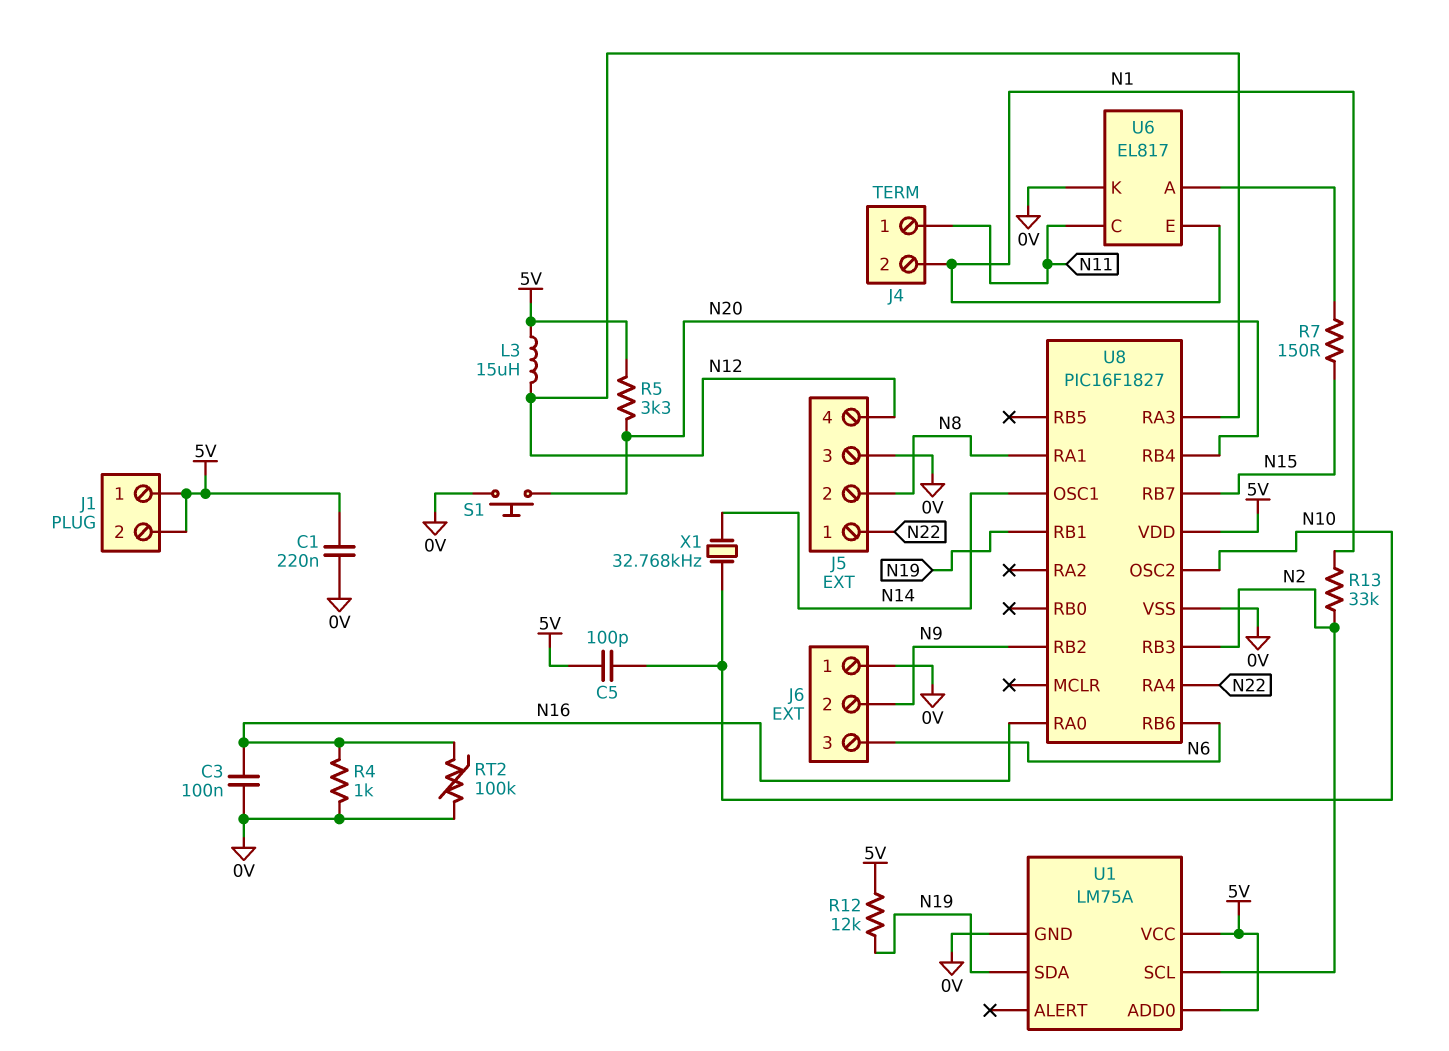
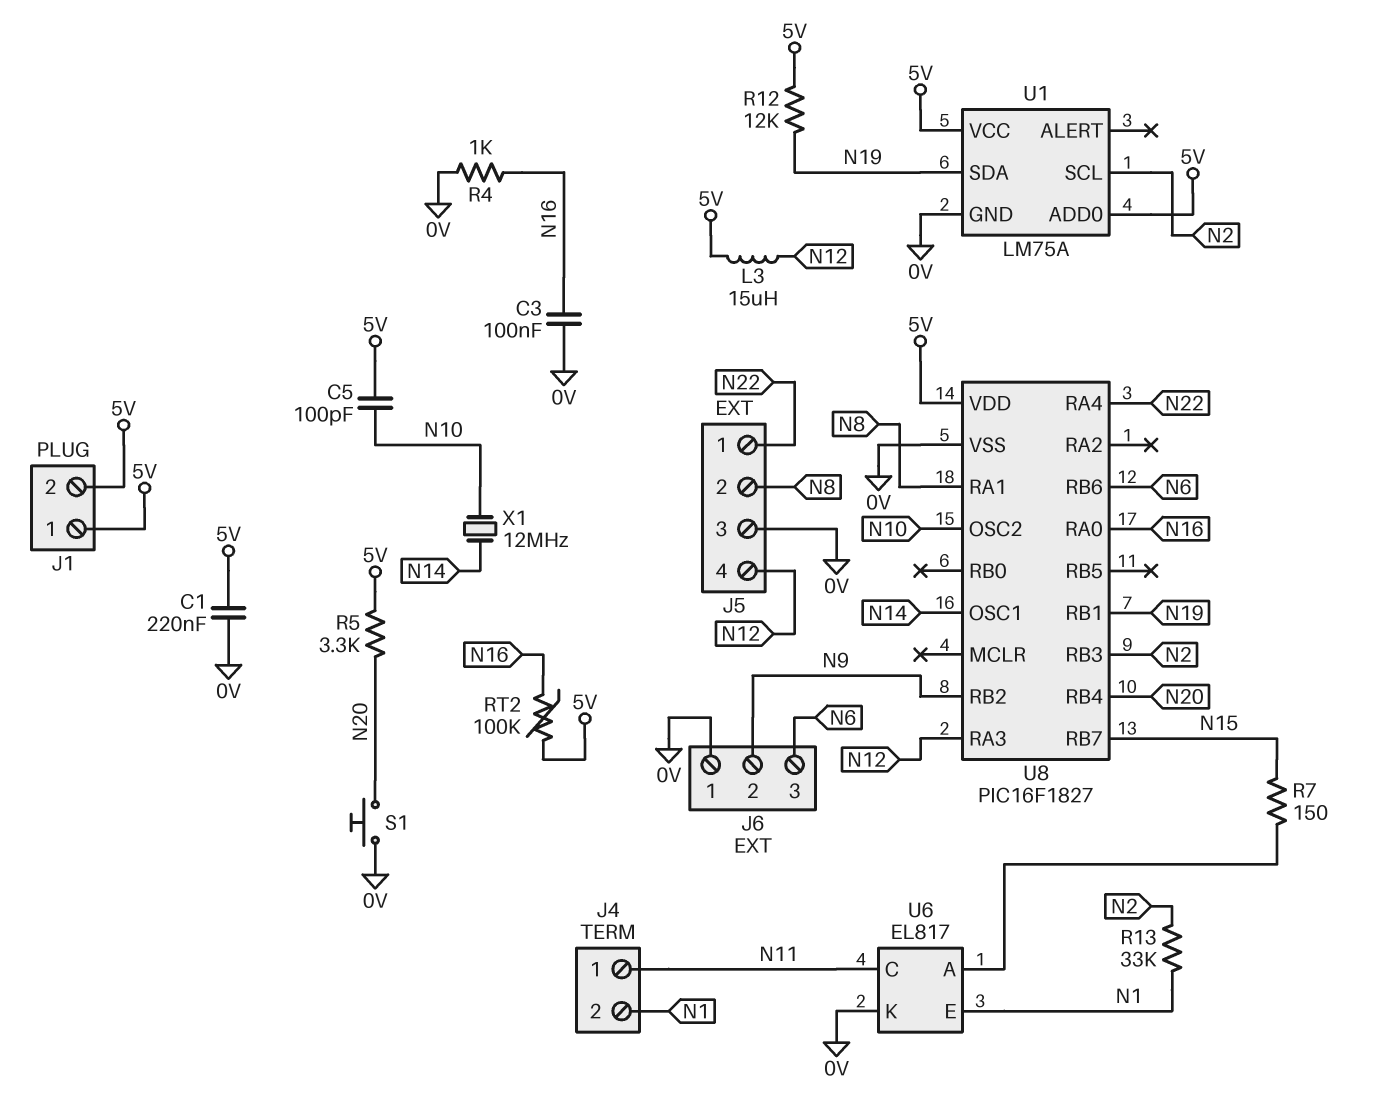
RT2: 100k (0V, N16) -> 100k (5V, N16)
X1: 32.768kHz (N10, N14) -> 12MHz (N10, N14)

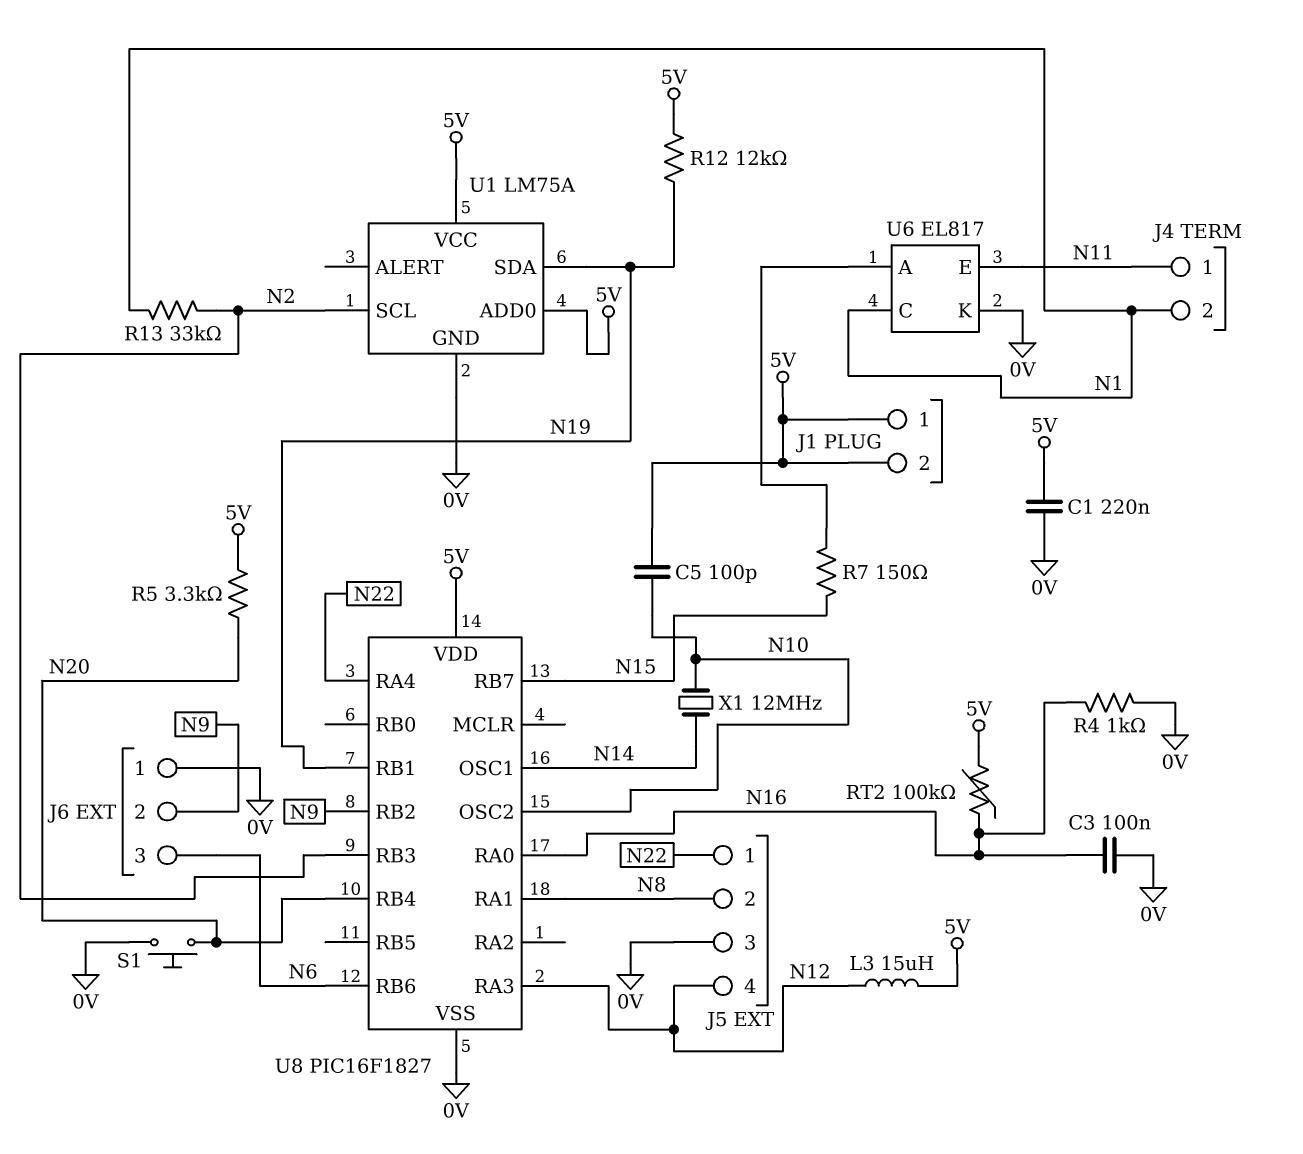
U6 pin C: N11 -> N1
U6 pin E: N1 -> N11

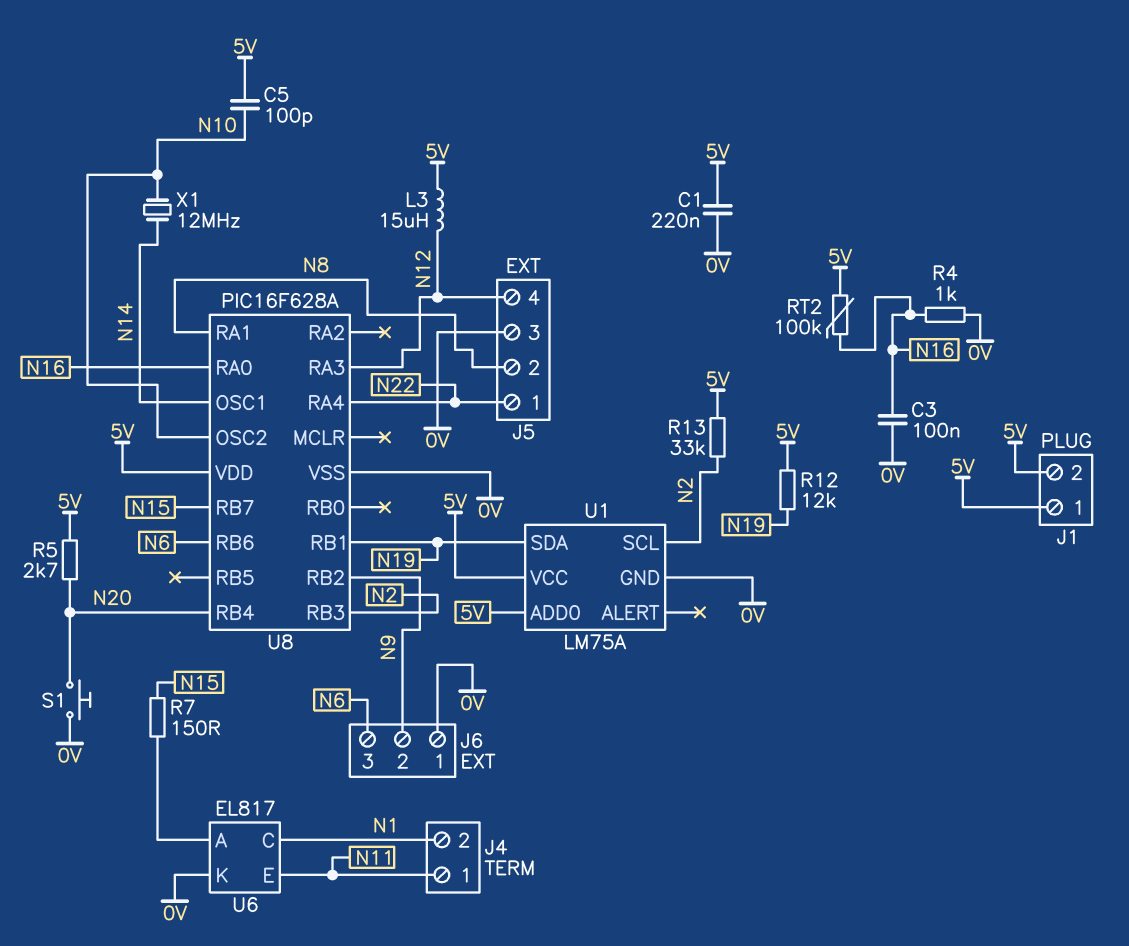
R5: 3.3k (5V, N20) -> 2.7k (5V, N20)
R13: 33k (N1, N2) -> 33k (5V, N2)
U8: PIC16F1827 -> PIC16F628A

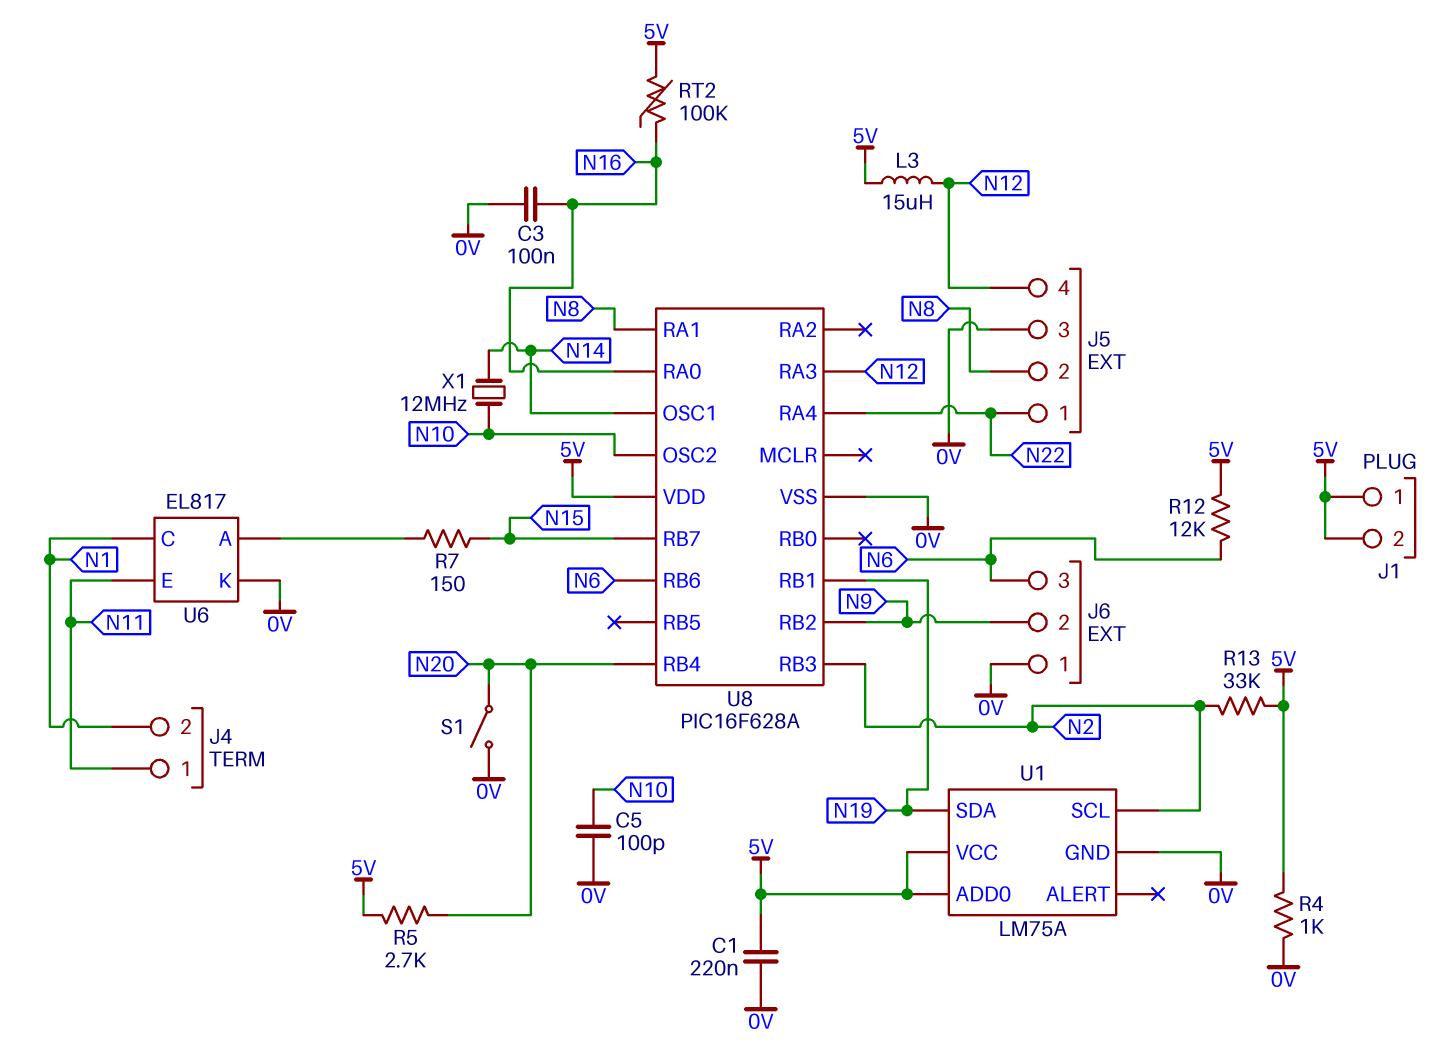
C5: 100pF (5V, N10) -> 100pF (0V, N10)
R4: 1k (0V, N16) -> 1k (0V, 5V)
R12: 12k (5V, N19) -> 12k (5V, N6)
S1: button (0V, N20) -> switch (0V, N20)

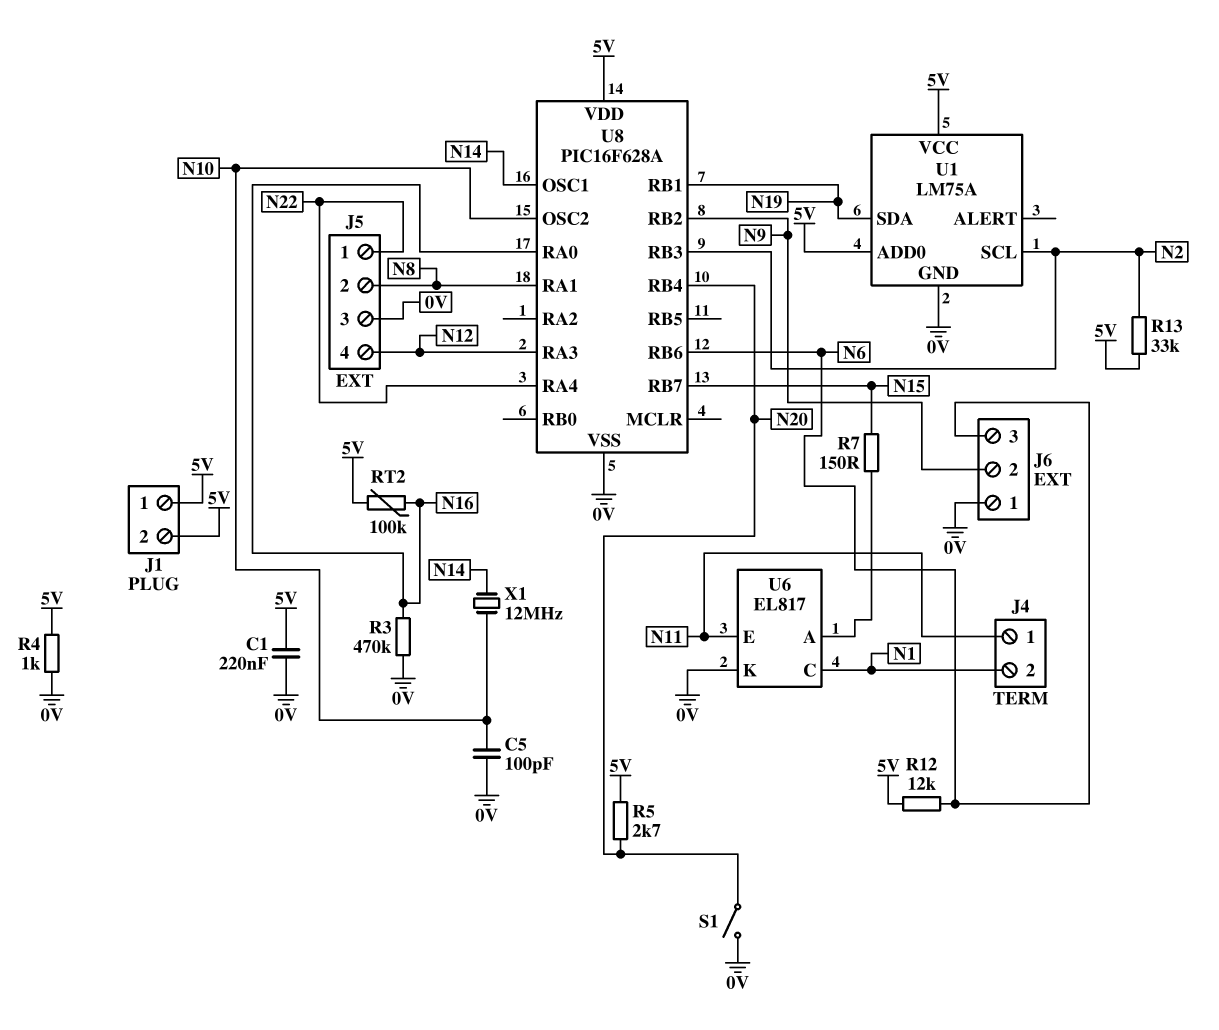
C3: 100nF (0V, N16) -> none
L3: 15uH (5V, N12) -> none
R3: none -> 470k (0V, N16)

